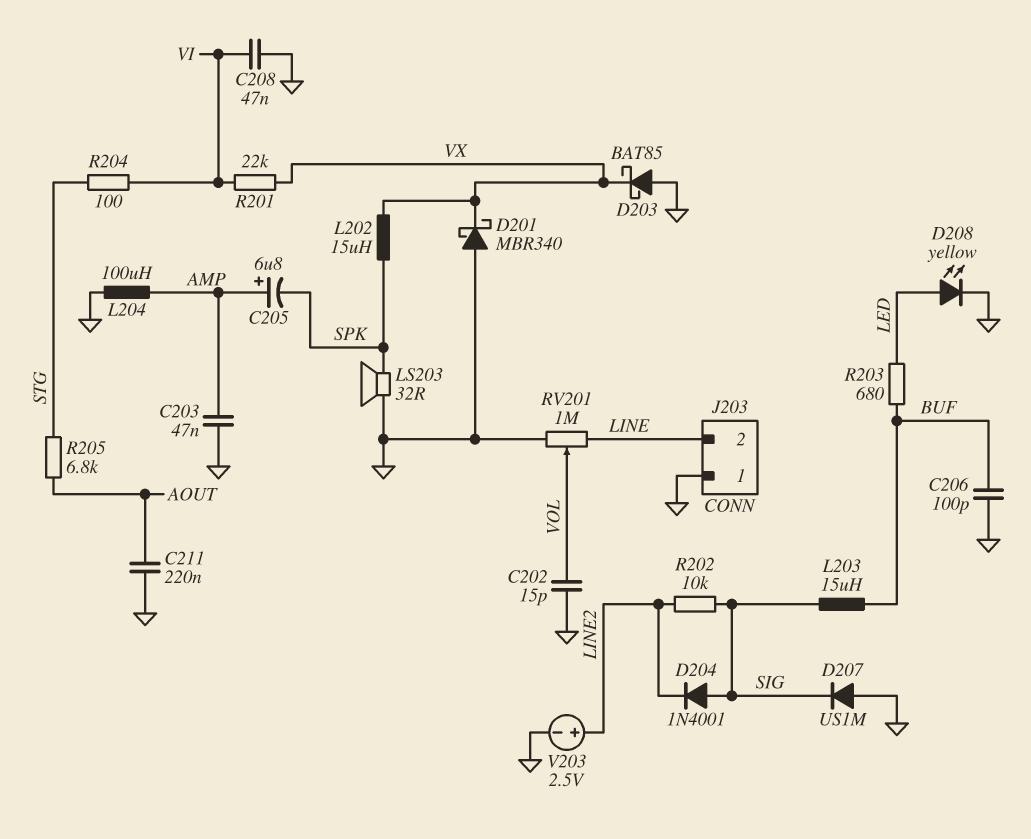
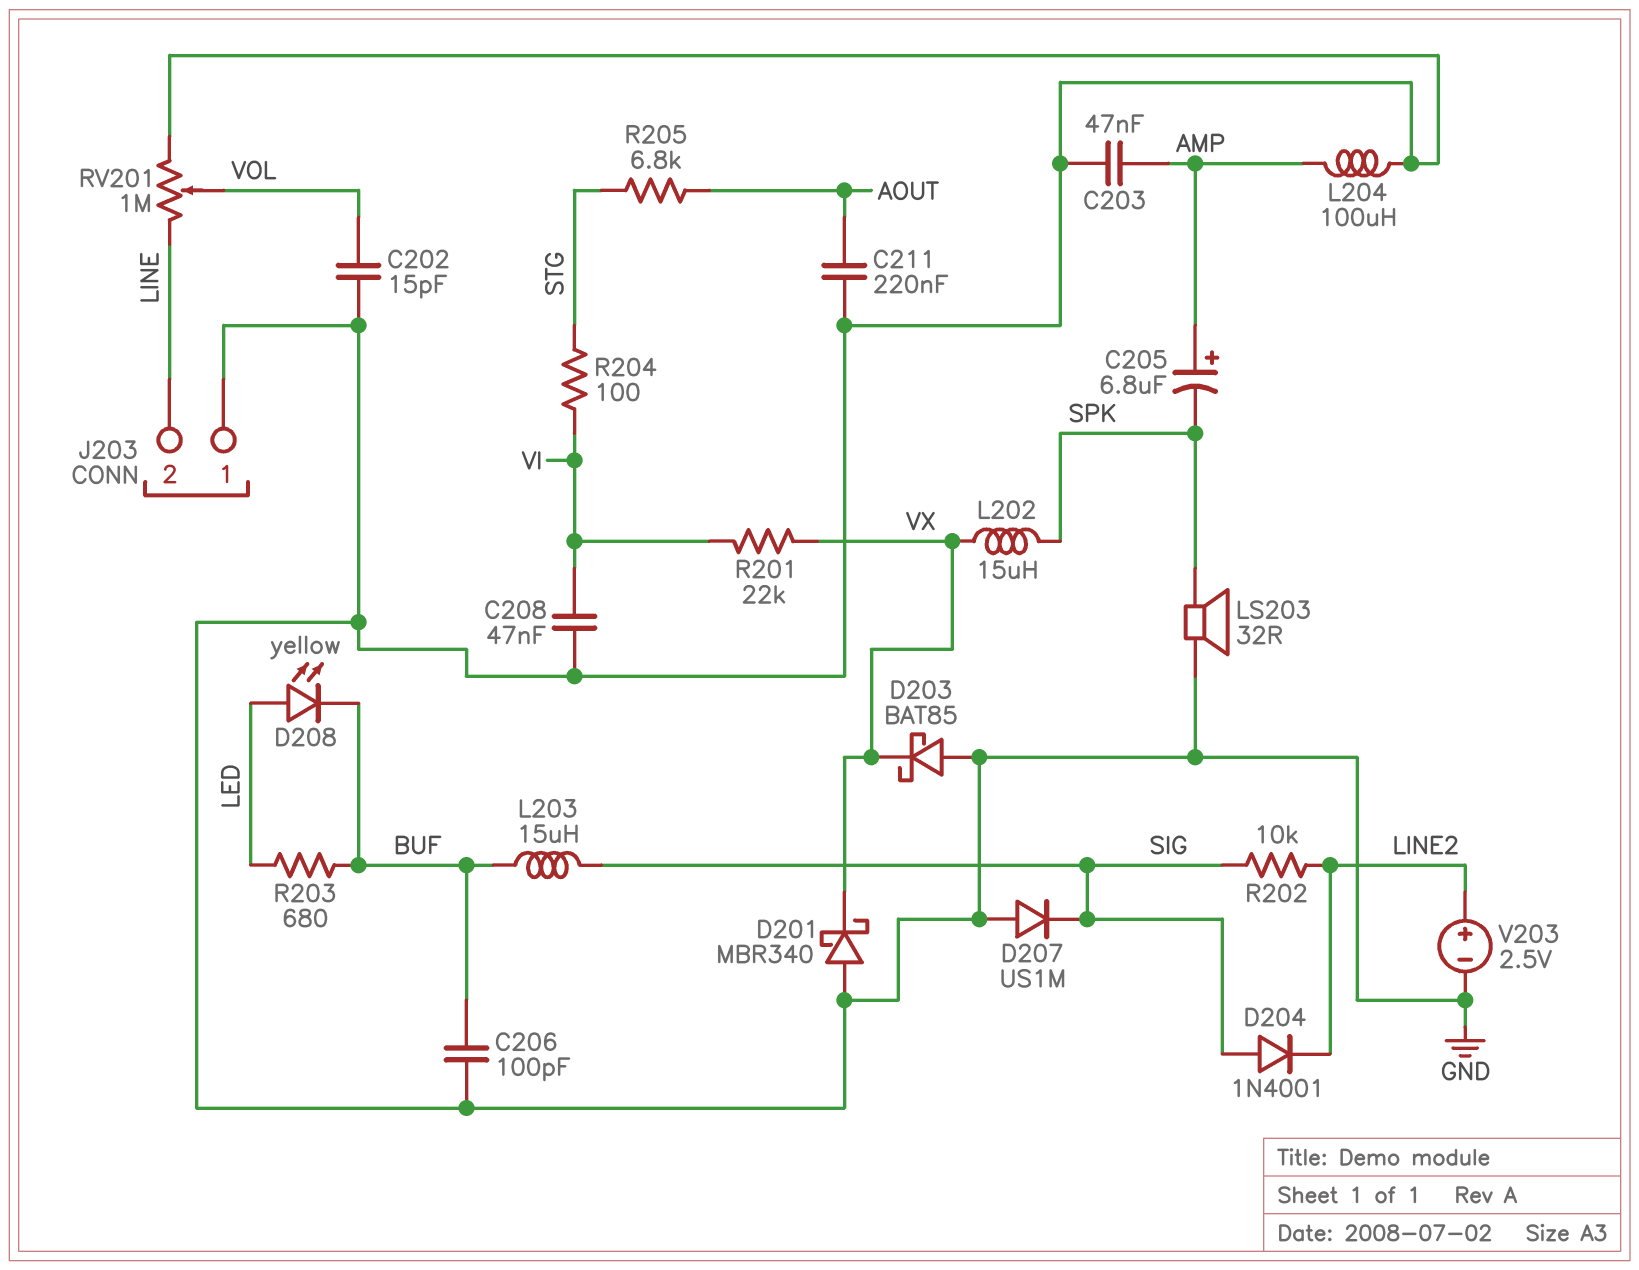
D208: LED yellow (A LED, K GND) -> LED yellow (A LED, K BUF)

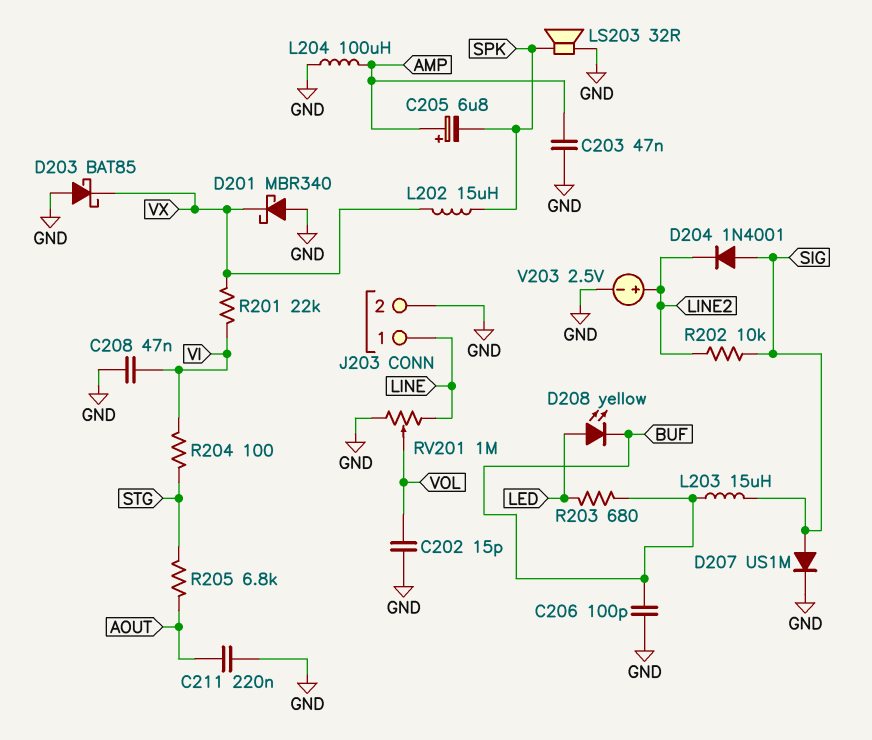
D207: diode US1M (A GND, K SIG) -> diode US1M (A SIG, K GND)
J203 pin 1: GND -> LINE
J203 pin 2: LINE -> GND

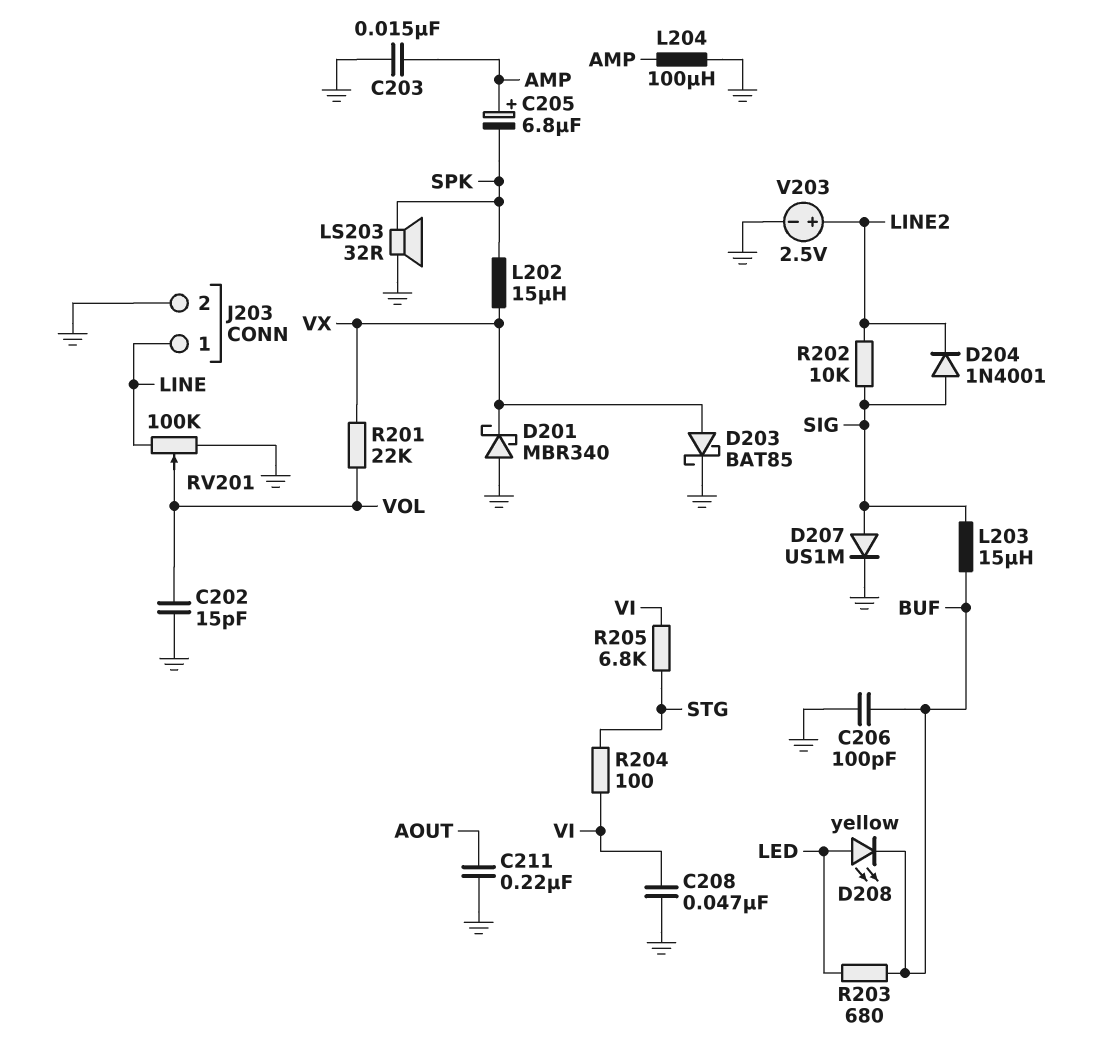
C203: 47nF (AMP, GND) -> 15nF (AMP, GND)
D203: schottky BAT85 (A GND, K VX) -> schottky BAT85 (A VX, K GND)
R201: 22k (VI, VX) -> 22k (VOL, VX)
R205: 6.8k (AOUT, STG) -> 6.8k (STG, VI)
RV201: 1M (GND, LINE, wiper VOL) -> 100k (GND, LINE, wiper VOL)

